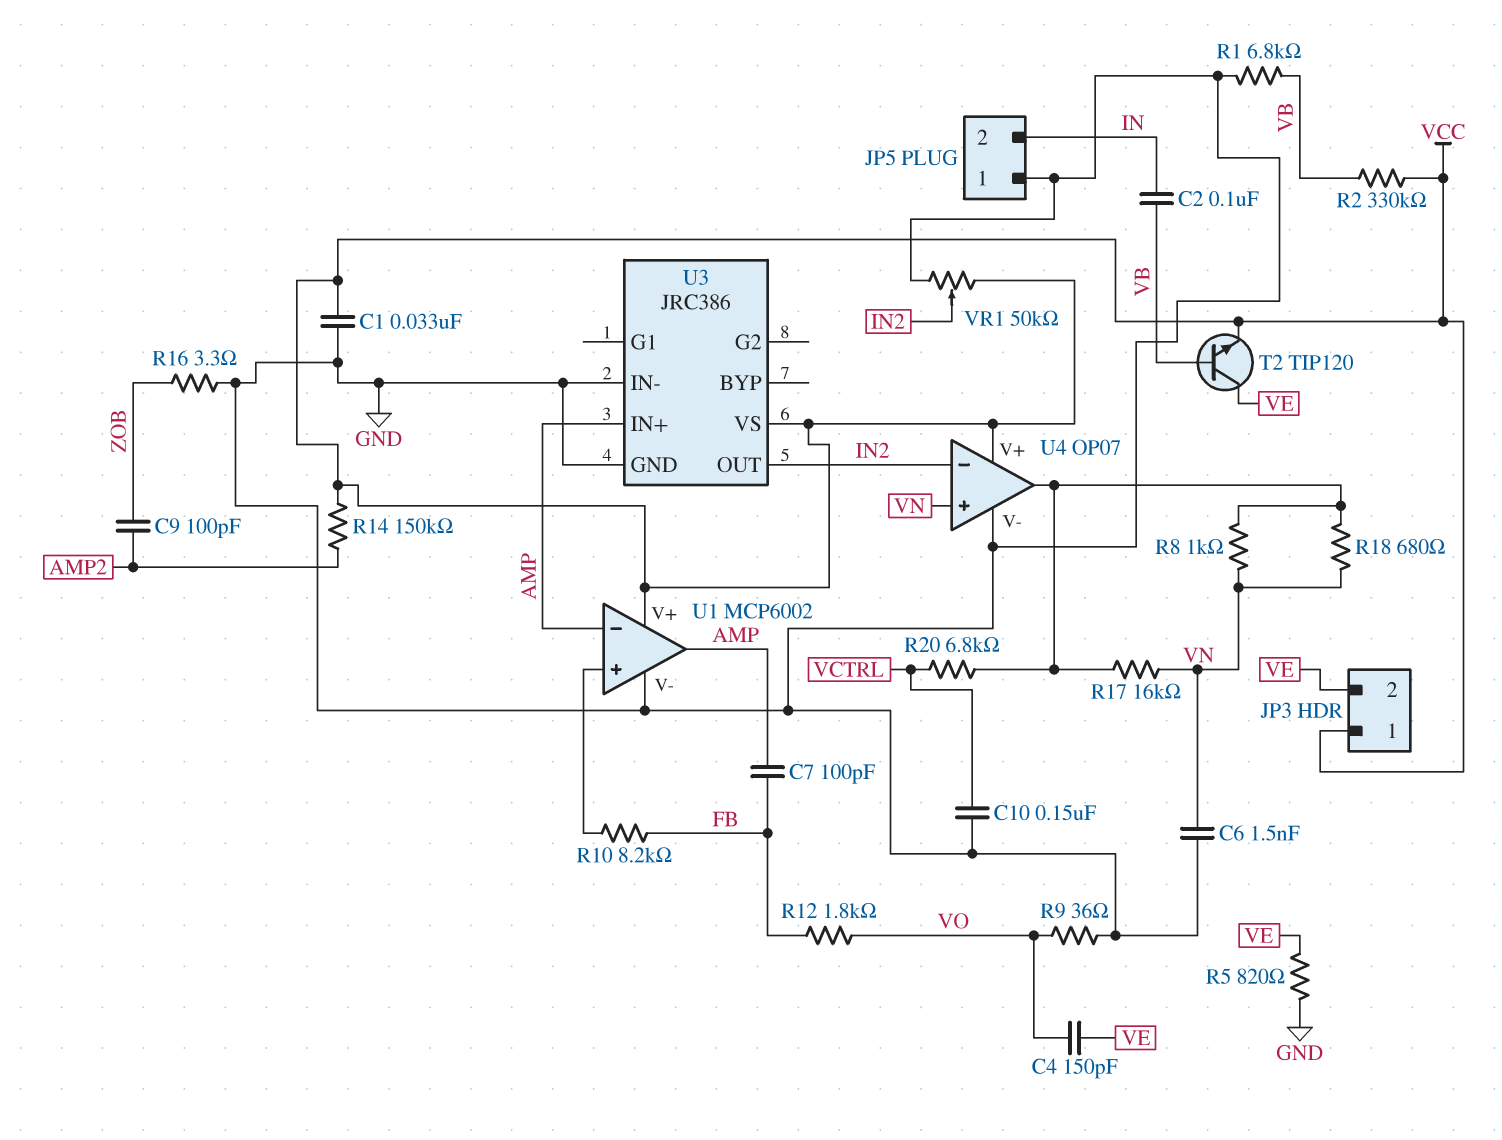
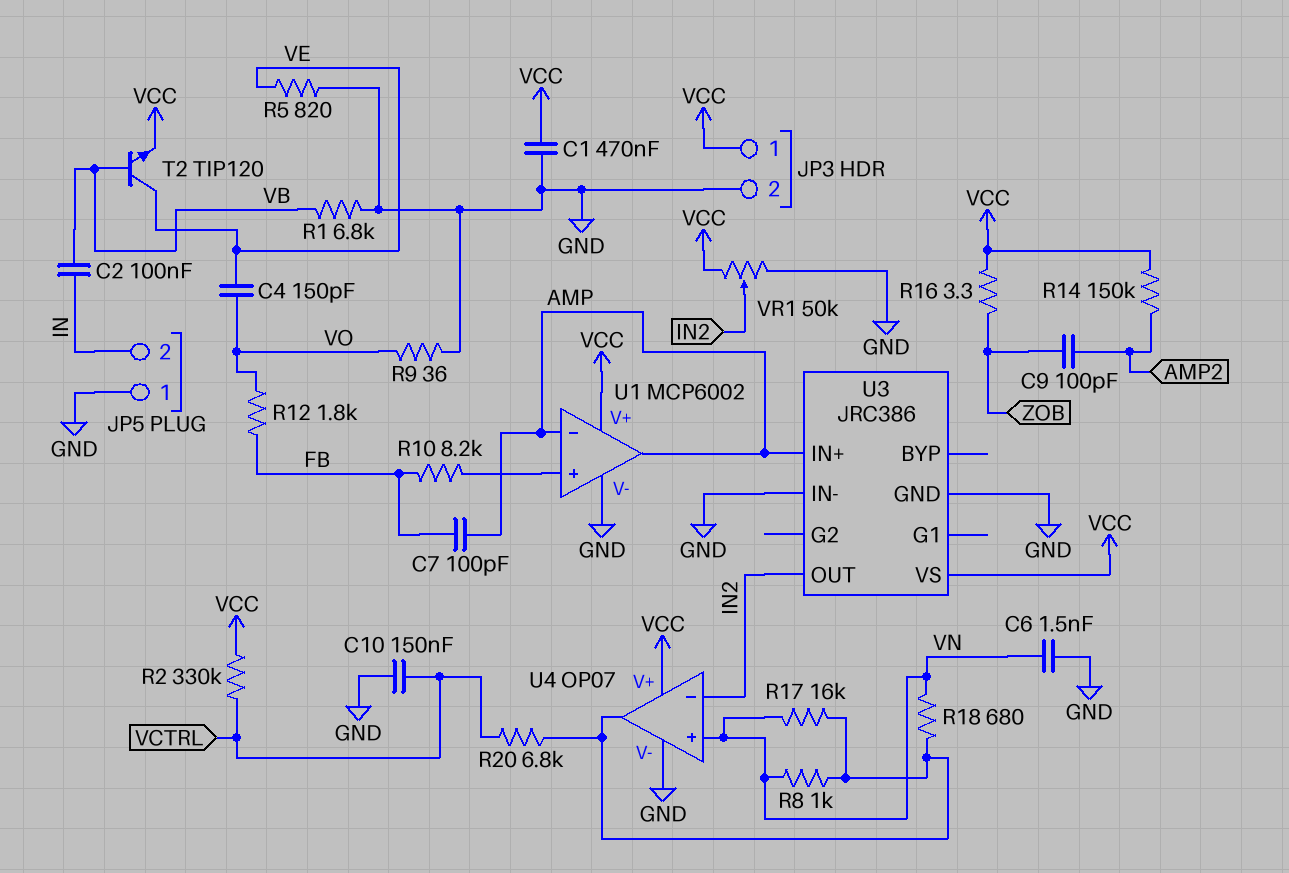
C1: 33nF (GND, VCC) -> 470nF (GND, VCC)
JP3 pin 2: VE -> GND
R2: 330k (VB, VCC) -> 330k (VCC, VCTRL)
R16: 3.3 (GND, ZOB) -> 3.3 (VCC, ZOB)

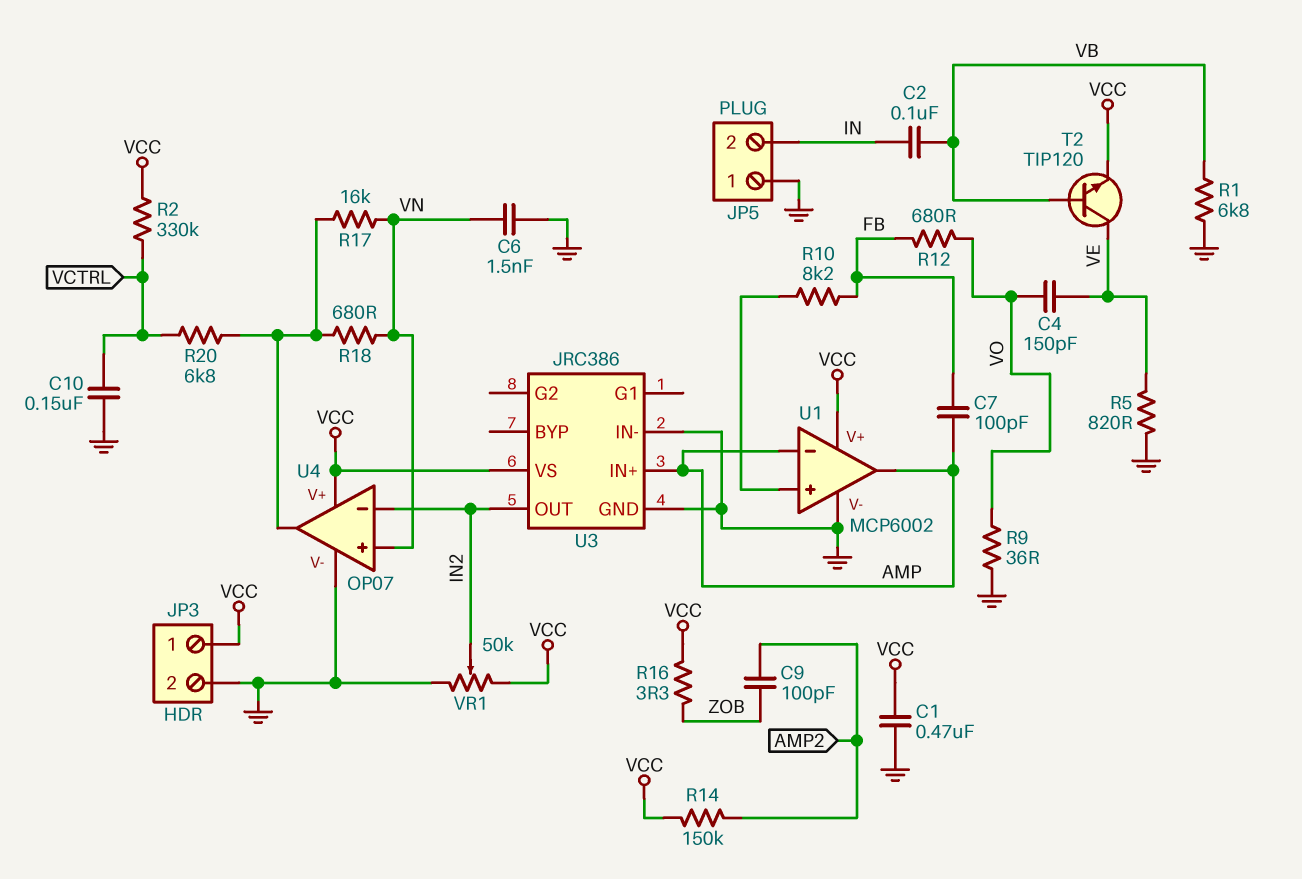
R8: 1k (U4/out, VN) -> none
R12: 1.8k (FB, VO) -> 680 (FB, VO)

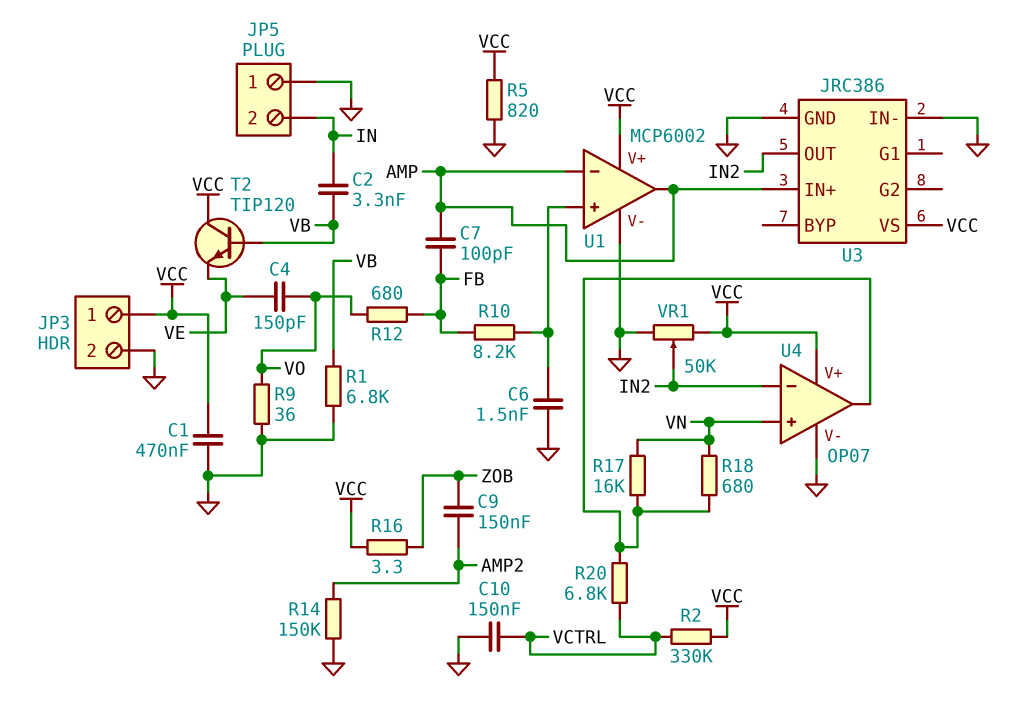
C2: 100nF (IN, VB) -> 3.3nF (IN, VB)
C6: 1.5nF (GND, VN) -> 1.5nF (GND, U1/in+)
C9: 100pF (AMP2, ZOB) -> 150nF (AMP2, ZOB)
R5: 820 (GND, VE) -> 820 (GND, VCC)
R14: 150k (AMP2, VCC) -> 150k (AMP2, GND)
T2: NPN TIP120 (B VB, C VE, E VCC) -> NPN TIP120 (B VB, C VCC, E VE)

